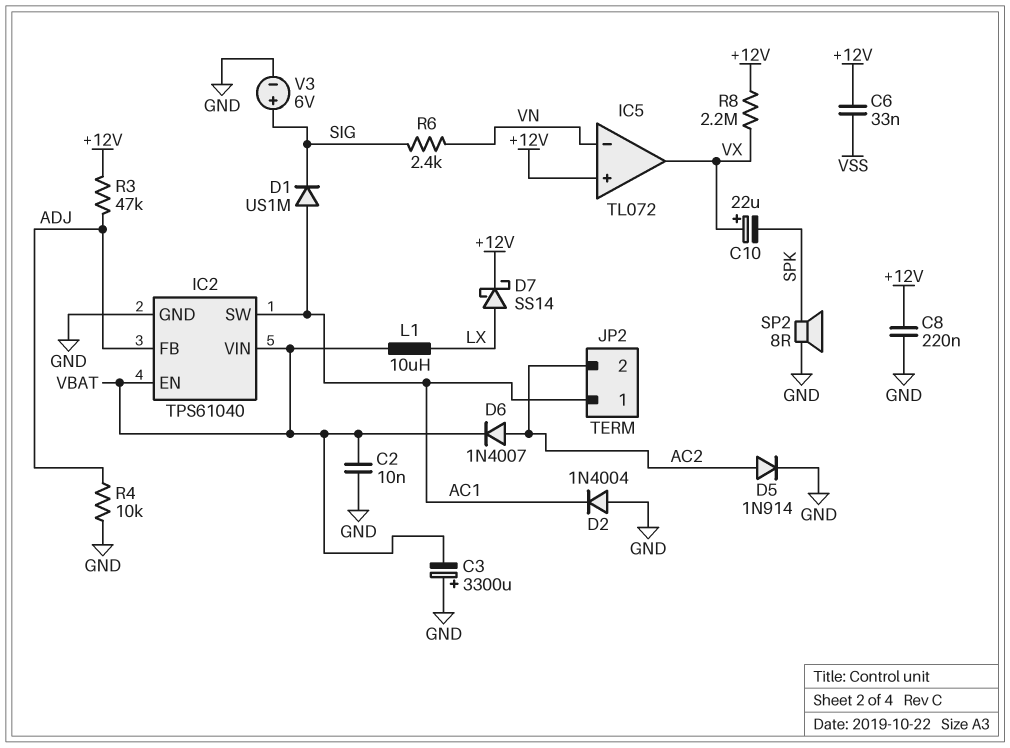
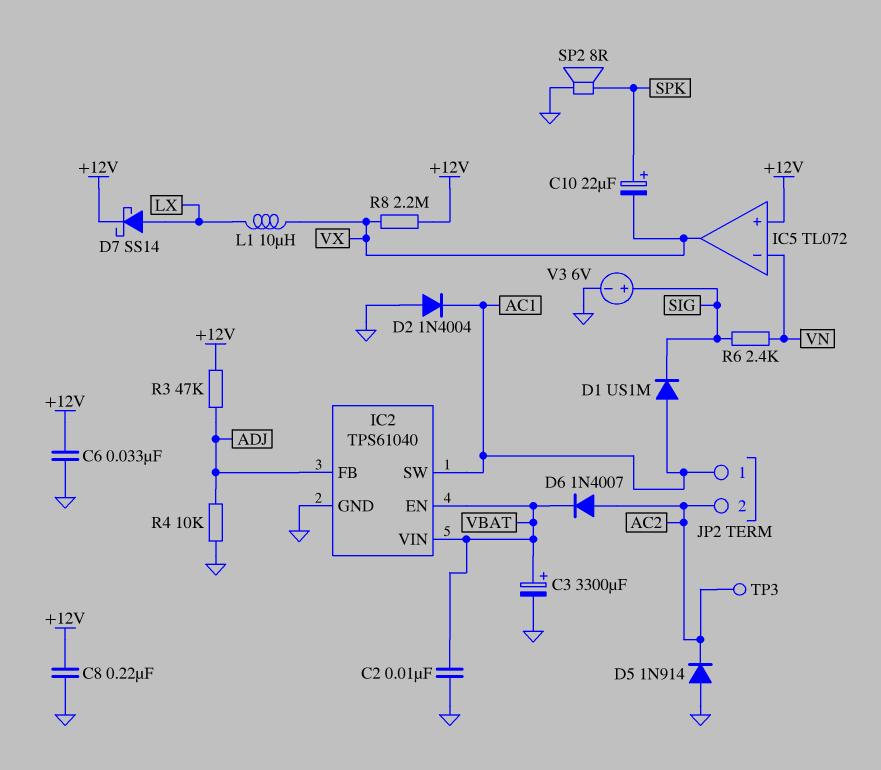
C3: 3300uF (plus GND, minus VBAT) -> 3300uF (plus VBAT, minus GND)
C6: 33nF (+12V, VSS) -> 33nF (+12V, GND)
C10: 22uF (plus VX, minus SPK) -> 22uF (plus SPK, minus VX)
D5: diode 1N914 (A AC2, K GND) -> diode 1N914 (A GND, K AC2)
L1: 10uH (LX, VBAT) -> 10uH (LX, VX)
TP3: none -> test point (AC2)

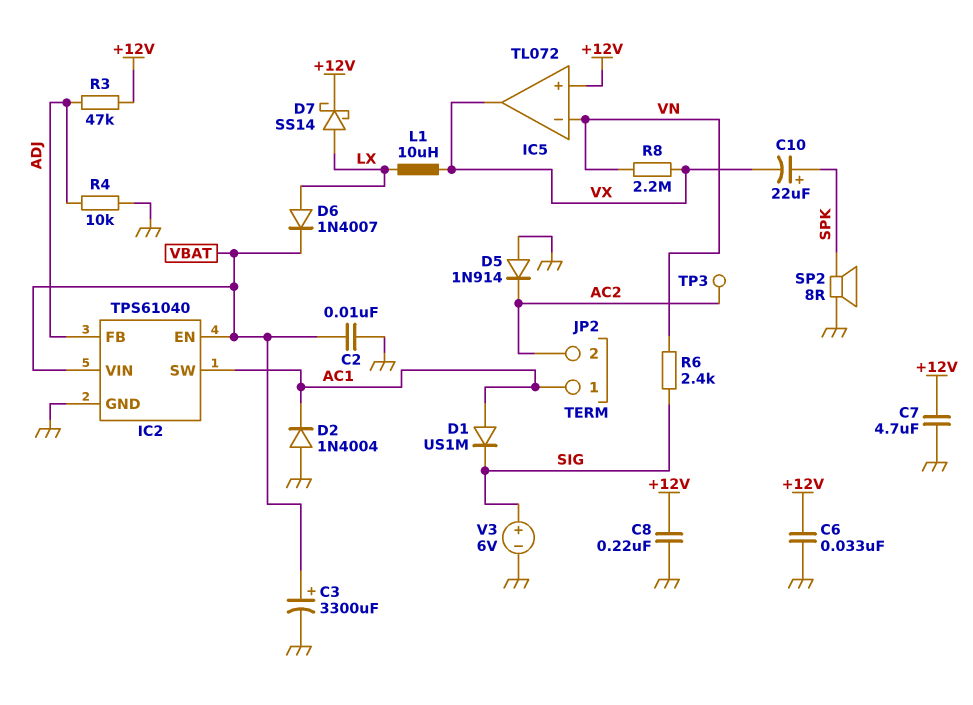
C7: none -> 4.7uF (+12V, GND)
D6: diode 1N4007 (A AC2, K VBAT) -> diode 1N4007 (A LX, K VBAT)
R8: 2.2M (+12V, VX) -> 2.2M (VN, VX)

